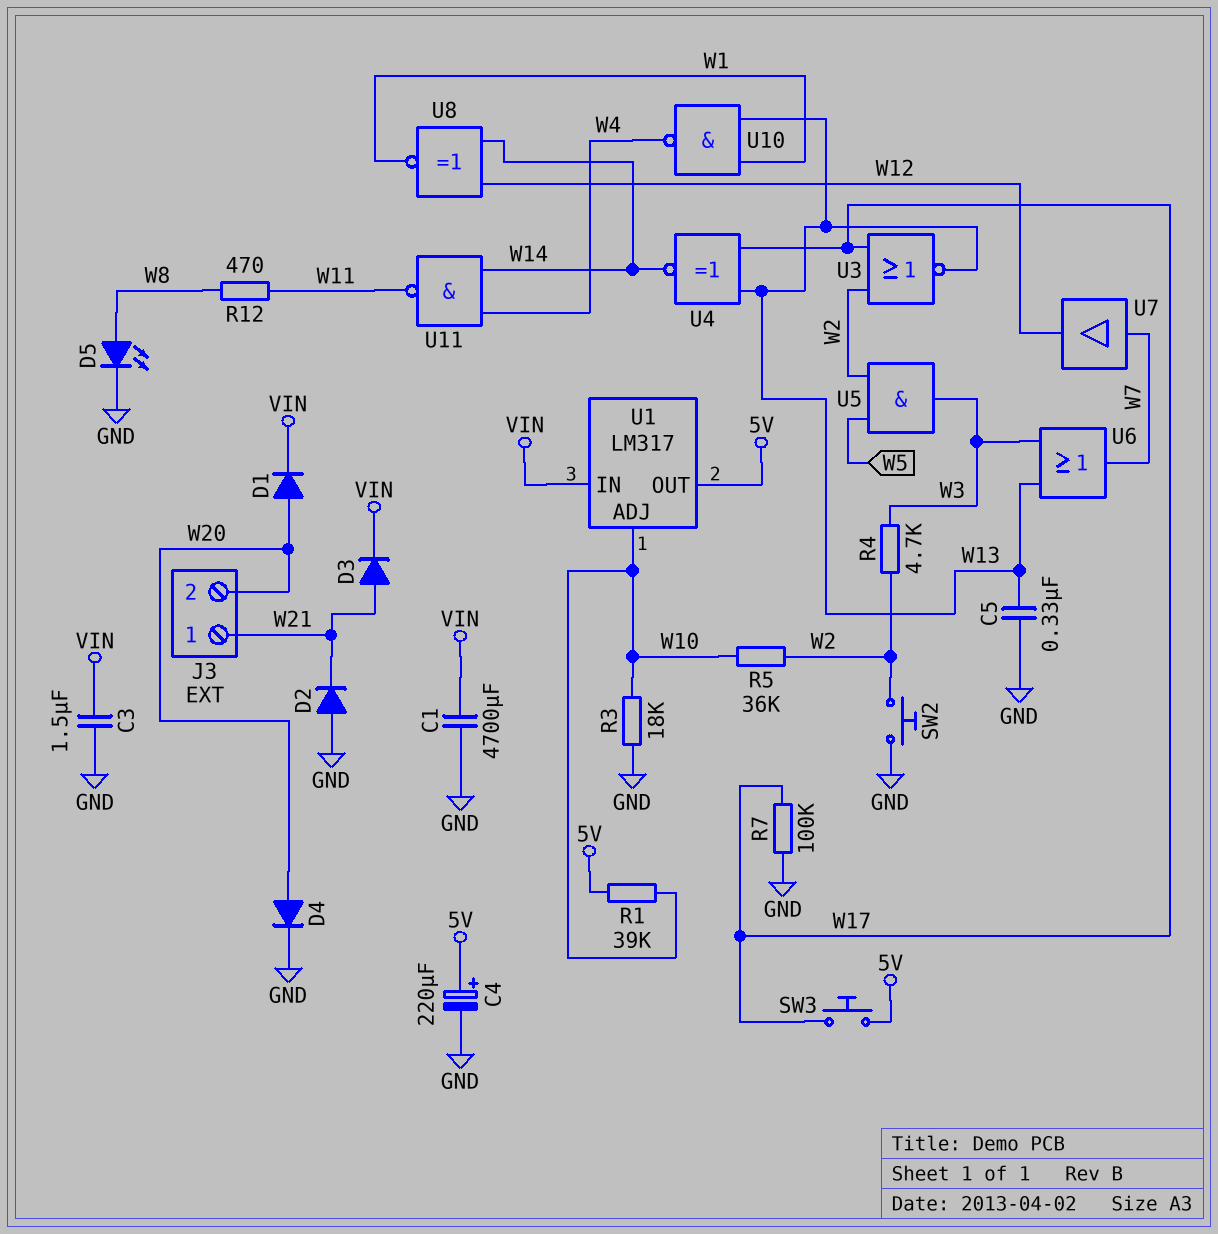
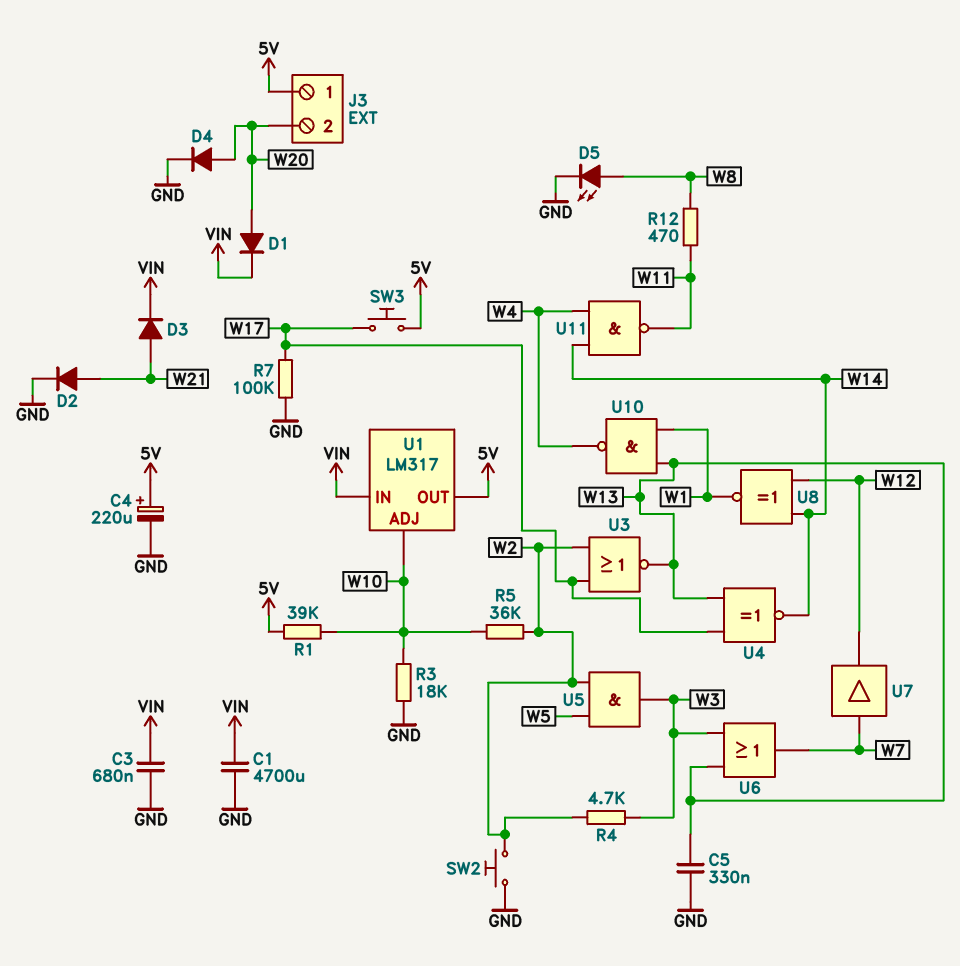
C3: 1.5uF (GND, VIN) -> 680nF (GND, VIN)
D2: diode (A GND, K W21) -> diode (A W21, K GND)
J3 pin 1: W21 -> 5V

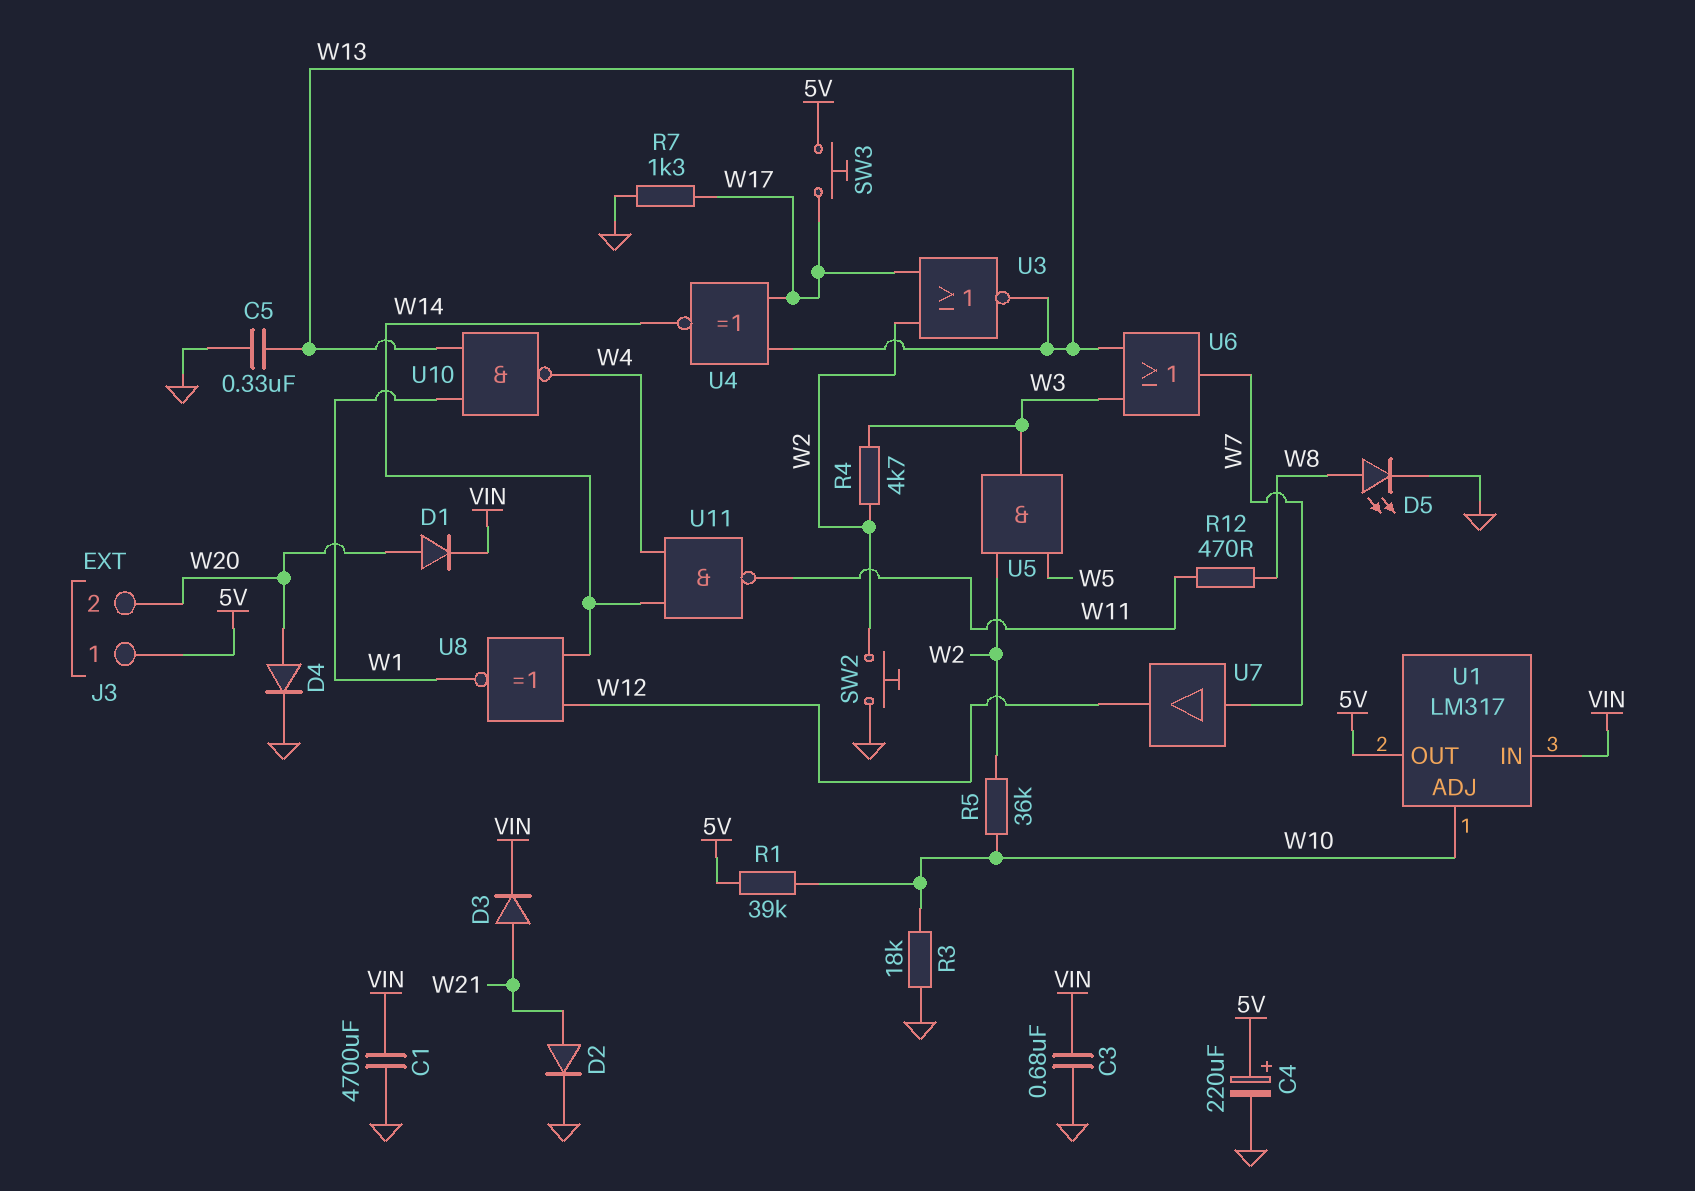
R7: 100k (GND, W17) -> 1.3k (GND, W17)

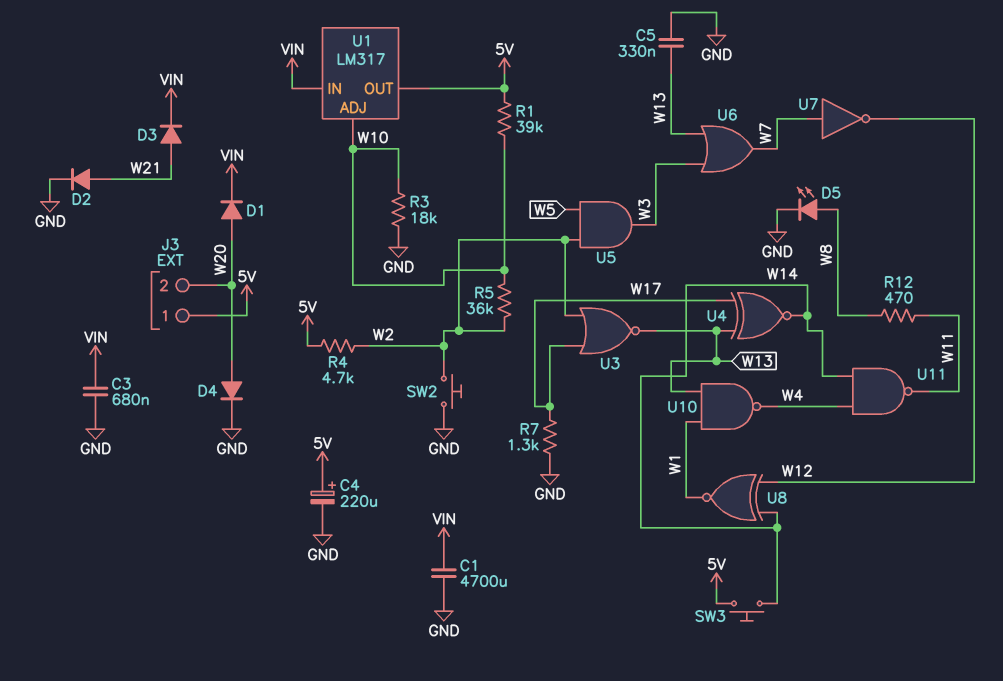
R4: 4.7k (W2, W3) -> 4.7k (5V, W2)
SW3: button (5V, W17) -> button (5V, W14)
U7: buffer (in W7, out W12) -> NOT (in W7, out W12)

